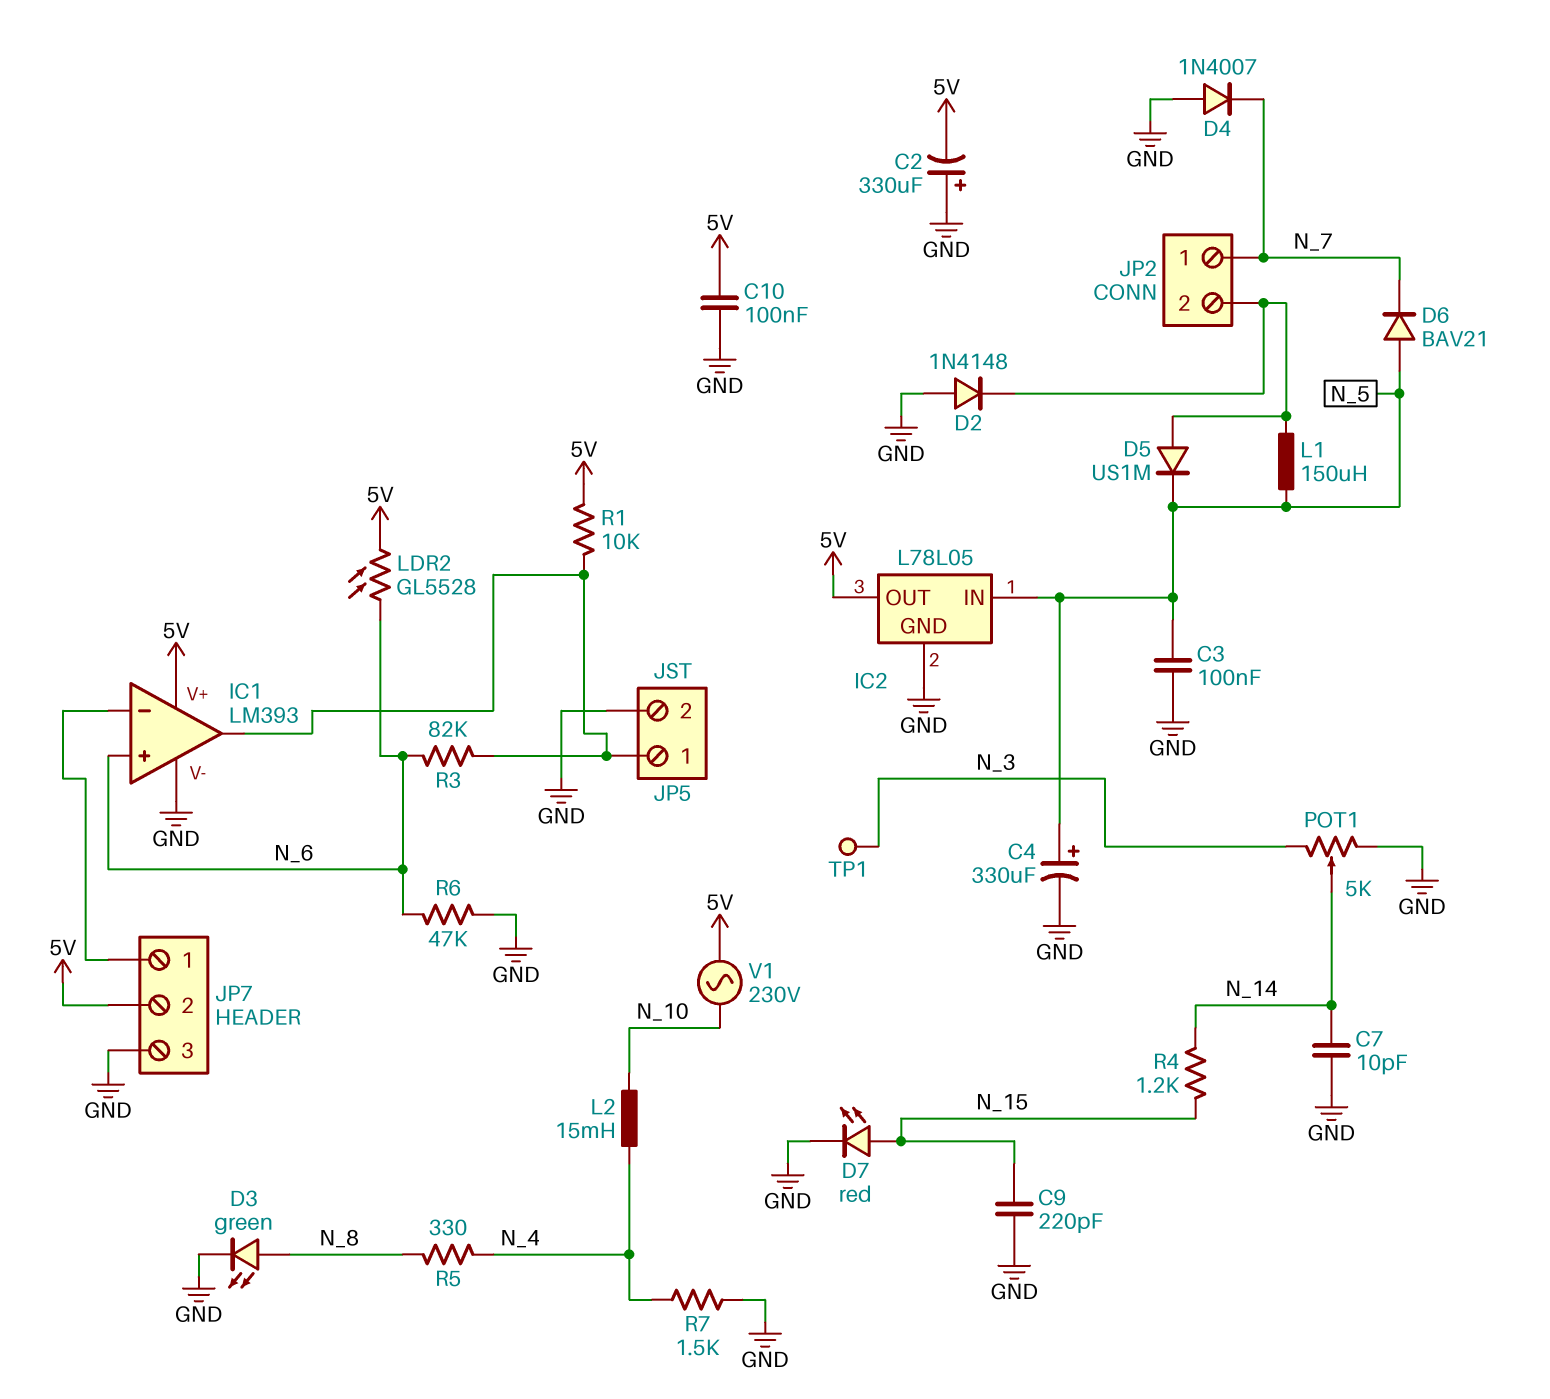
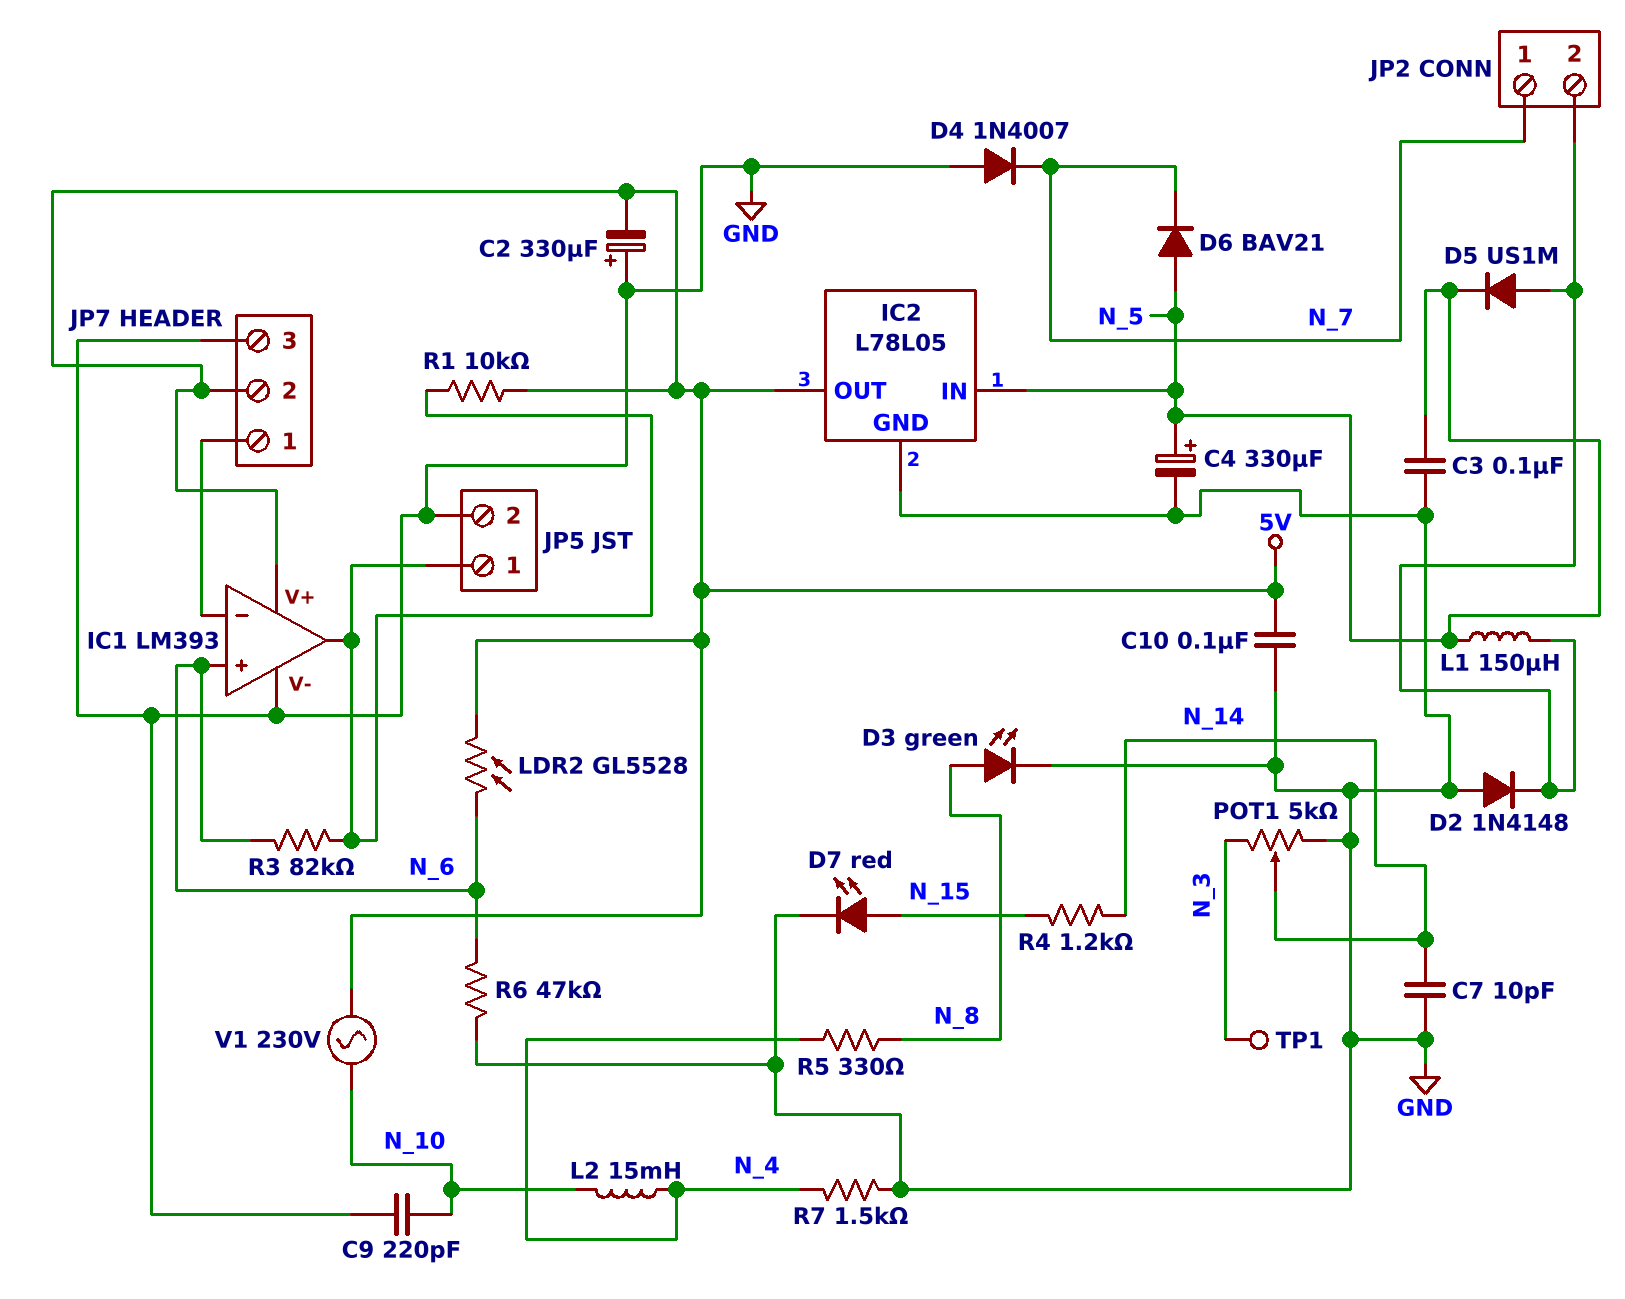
C9: 220pF (GND, N_15) -> 220pF (GND, N_10)

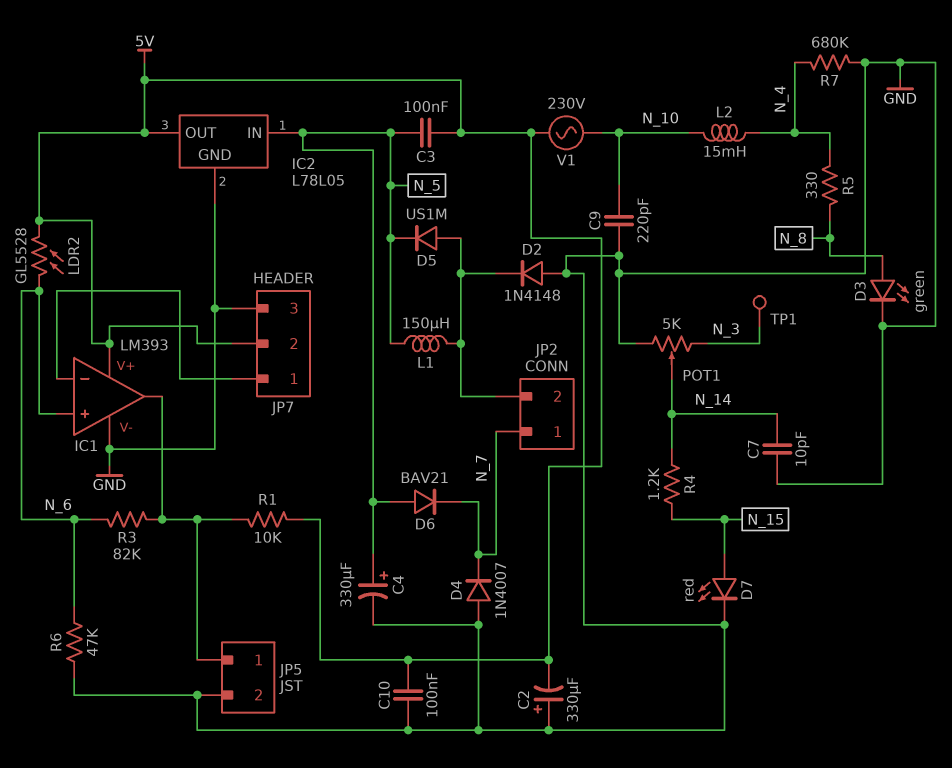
C3: 100nF (GND, N_5) -> 100nF (5V, N_5)
R7: 1.5k (GND, N_4) -> 680k (GND, N_4)

